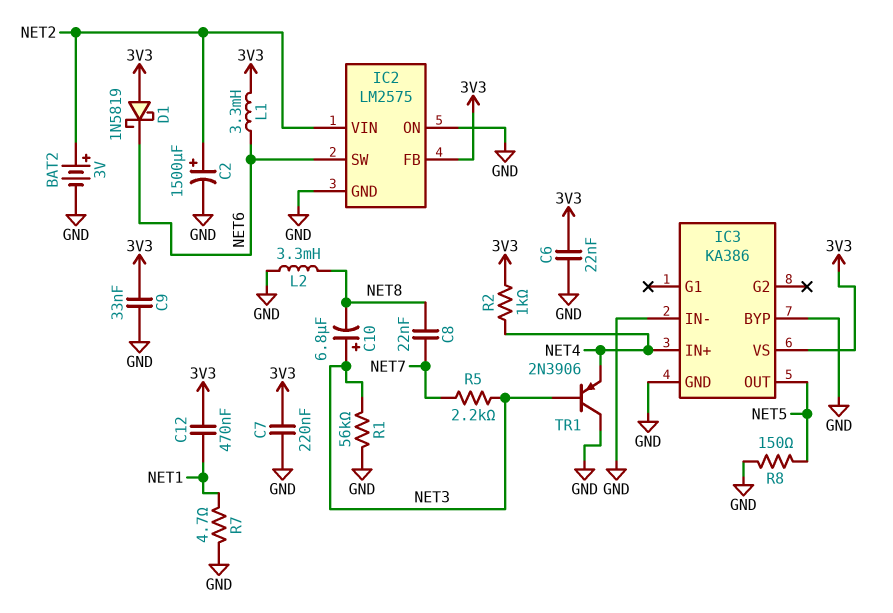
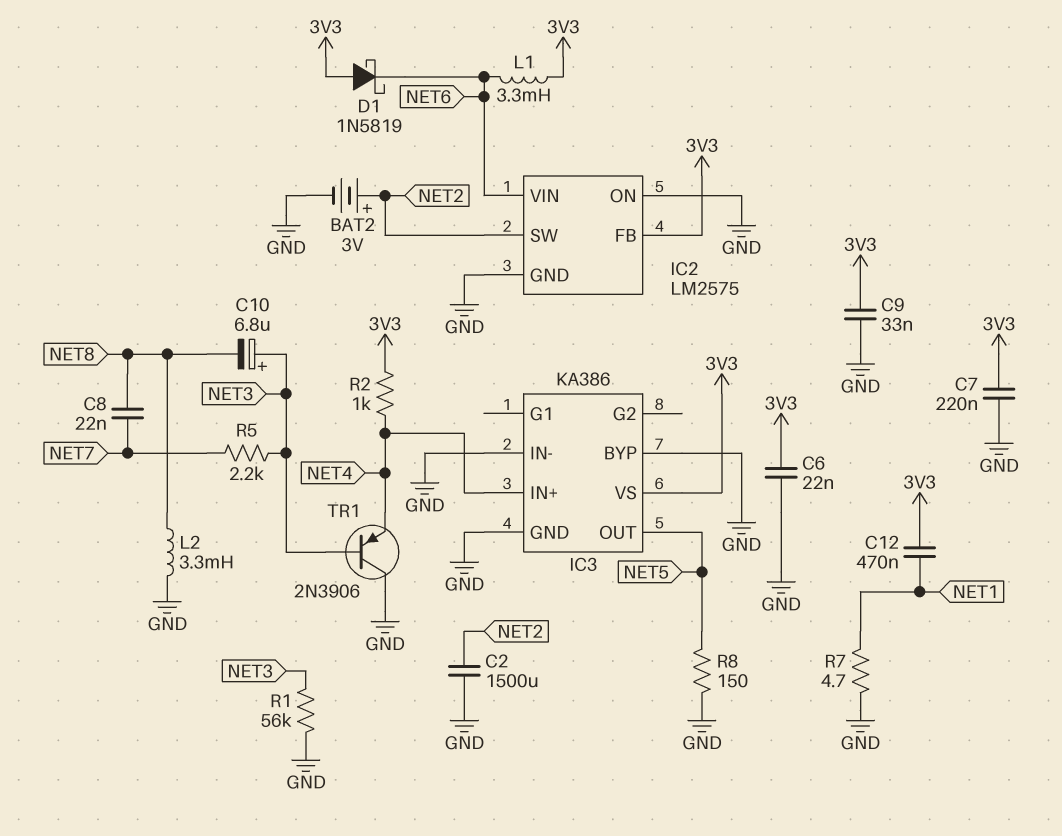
C2: 1500uF (plus NET2, minus GND) -> 1500uF (GND, NET2)
IC2 pin SW: NET6 -> NET2
IC2 pin VIN: NET2 -> NET6

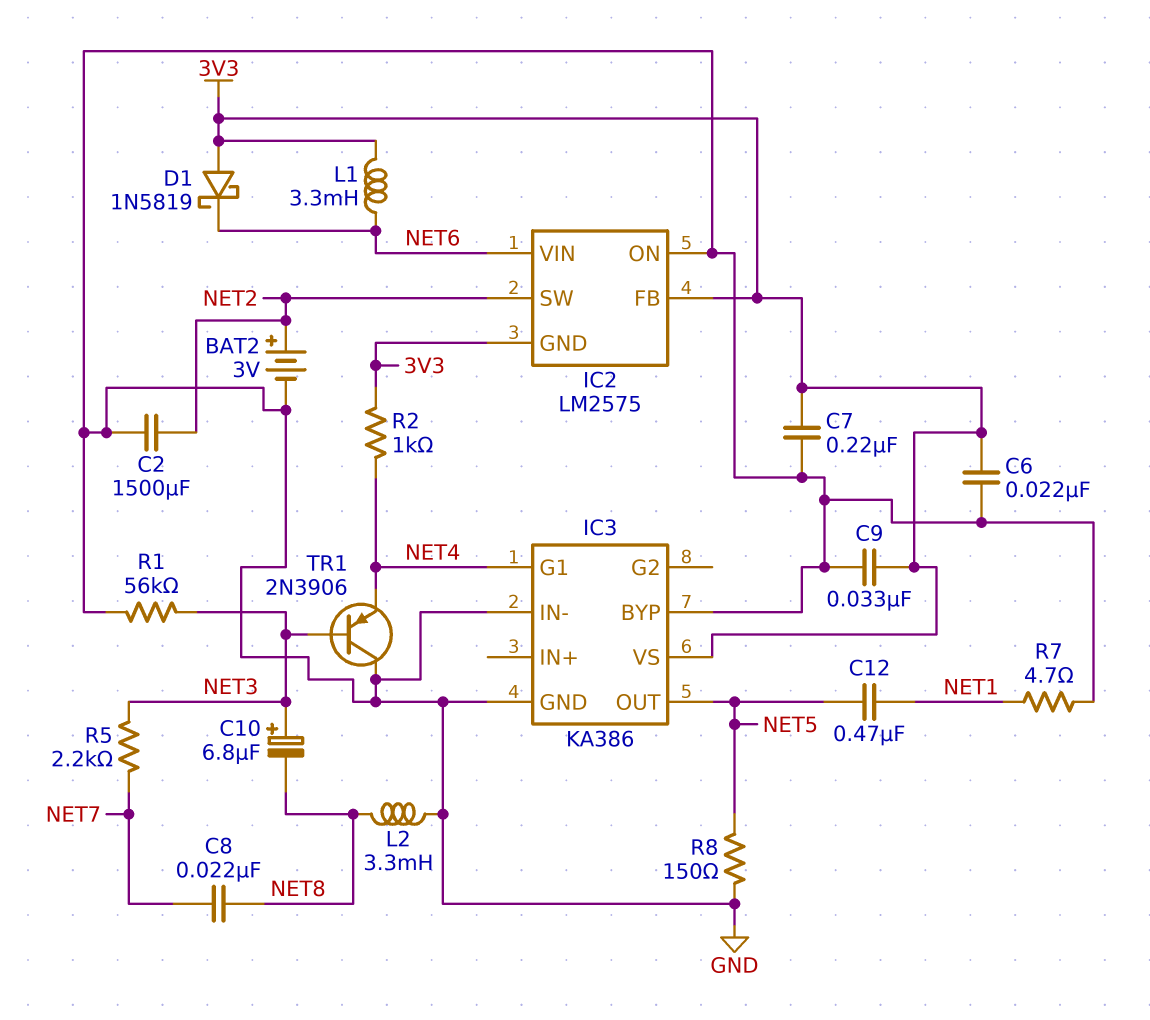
C12: 470nF (3V3, NET1) -> 470nF (NET1, NET5)
IC2 pin GND: GND -> 3V3
IC3 pin G1: none -> NET4
IC3 pin IN+: NET4 -> none

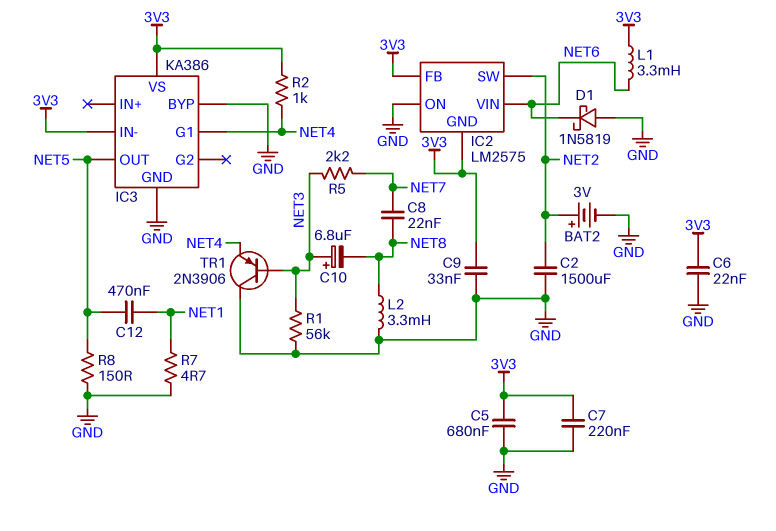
C5: none -> 680nF (3V3, GND)
D1: schottky 1N5819 (A 3V3, K NET6) -> schottky 1N5819 (A GND, K NET6)
IC3 pin IN-: GND -> 3V3

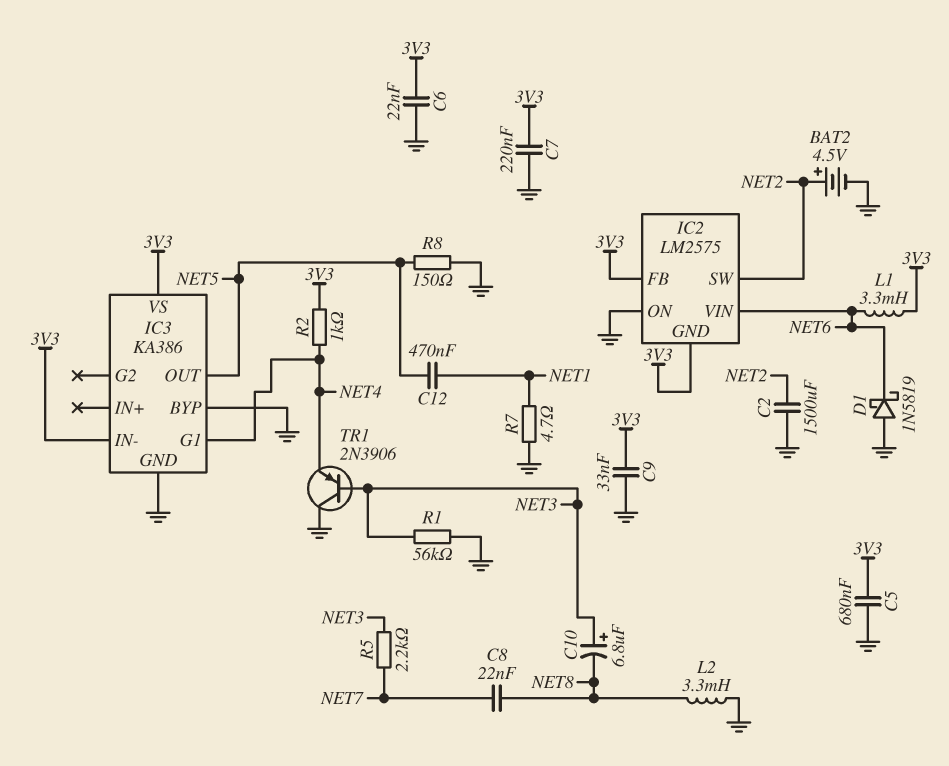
BAT2: 3V (plus NET2, minus GND) -> 4.5V (plus NET2, minus GND)

